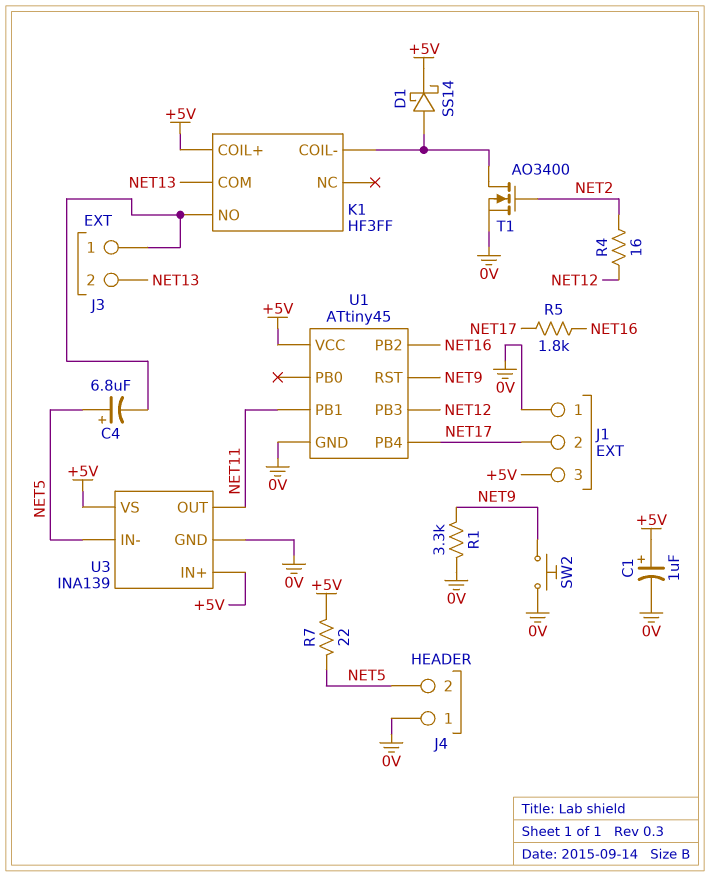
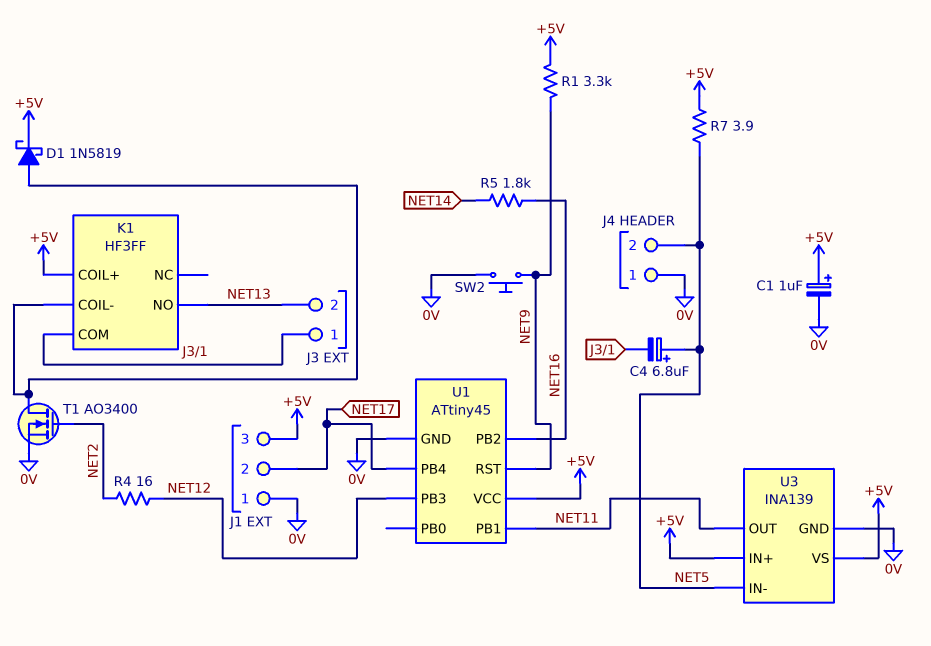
D1: schottky SS14 (A K1/COIL-, K +5V) -> schottky 1N5819 (A K1/COIL-, K +5V)
K1 pin COM: NET13 -> J3/1
K1 pin NO: J3/1 -> NET13
R1: 3.3k (0V, NET9) -> 3.3k (+5V, NET9)
R5: 1.8k (NET16, NET17) -> 1.8k (NET14, NET16)
R7: 22 (+5V, NET5) -> 3.9 (+5V, NET5)

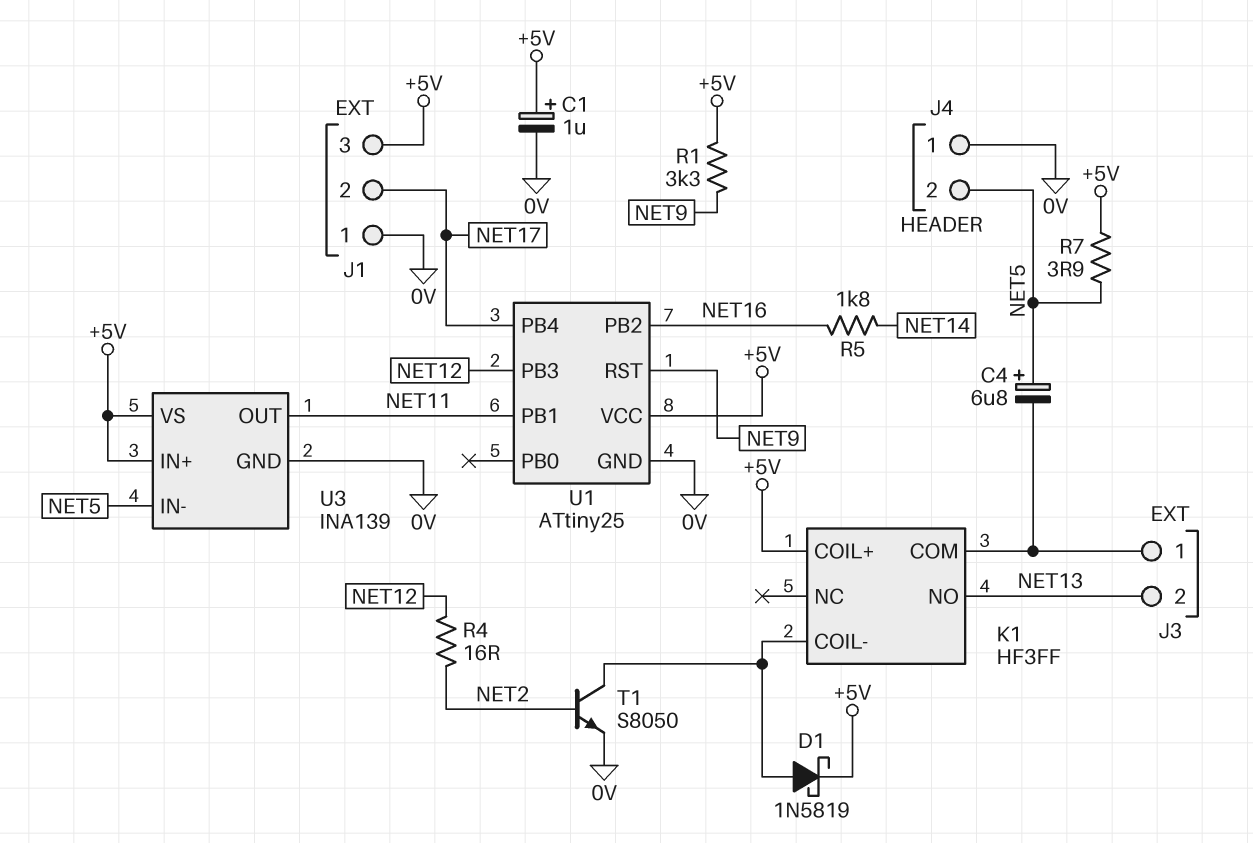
SW2: button (0V, NET9) -> none
T1: NMOS AO3400 (G NET2, D K1/COIL-, S 0V) -> NPN S8050 (B NET2, C K1/COIL-, E 0V)
U1: ATtiny45 -> ATtiny25

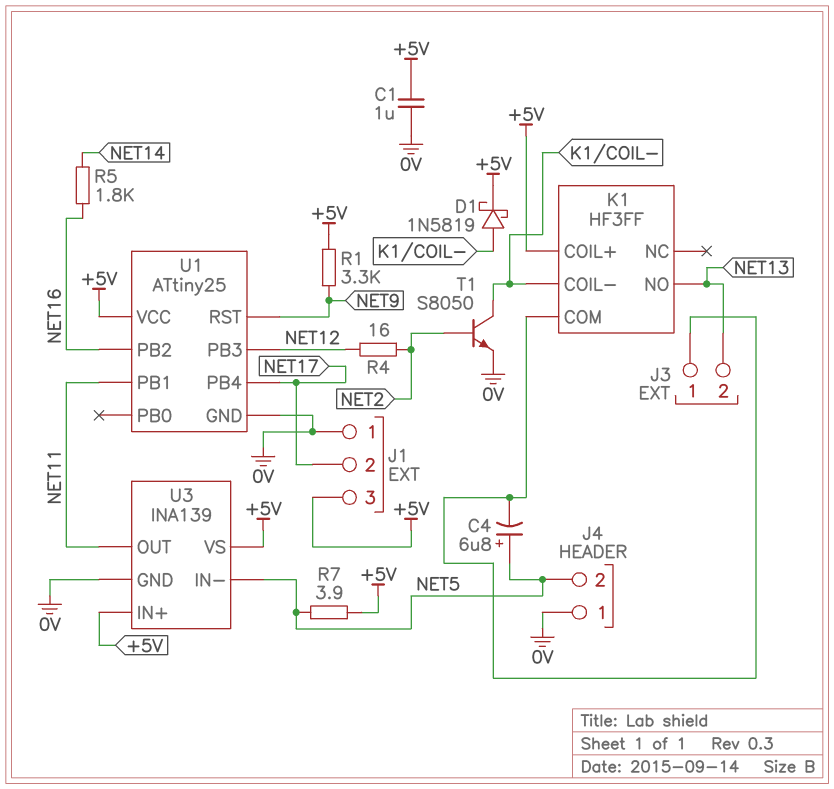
C1: 1uF (plus +5V, minus 0V) -> 1uF (+5V, 0V)

